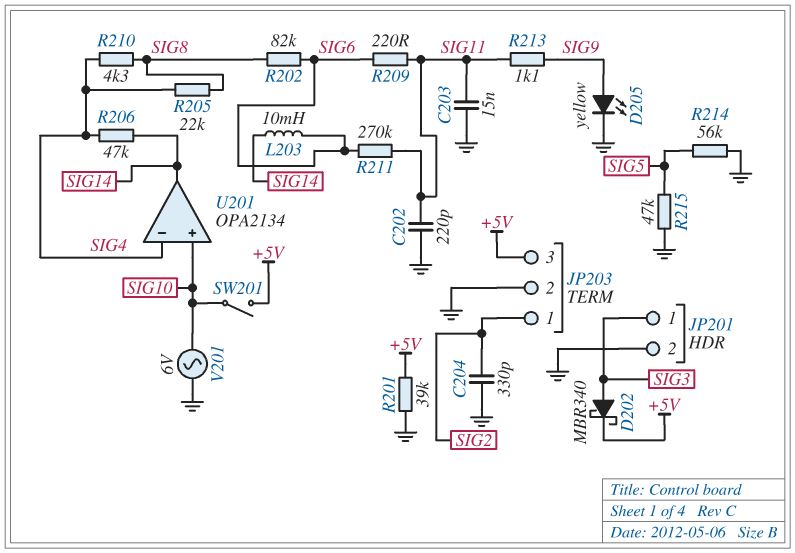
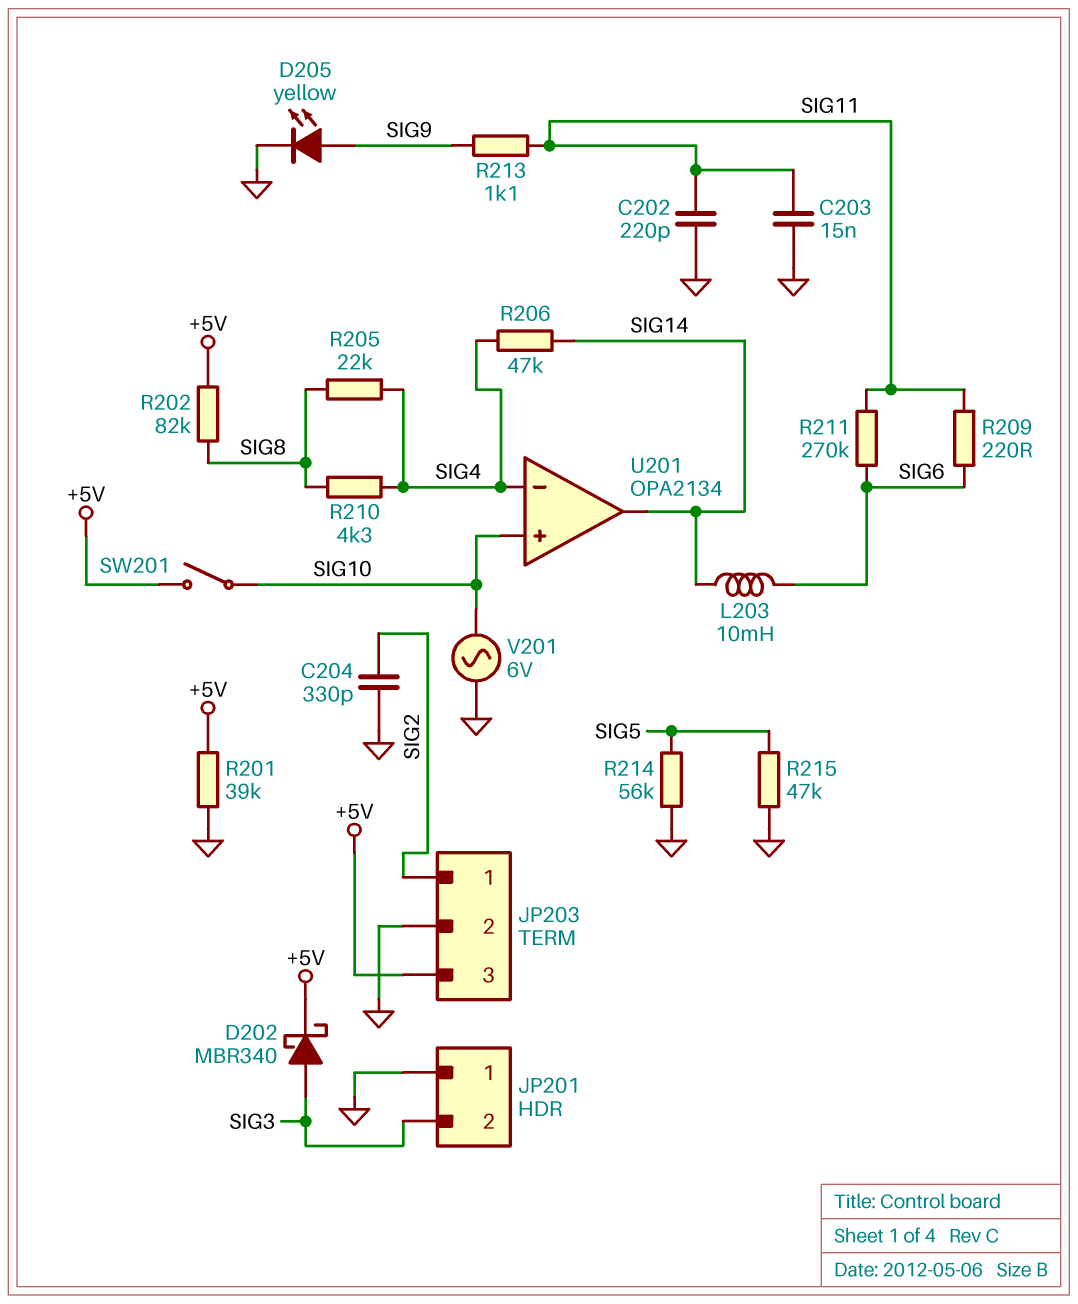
JP201 pin 1: SIG3 -> GND
JP201 pin 2: GND -> SIG3
R202: 82k (SIG6, SIG8) -> 82k (+5V, SIG8)

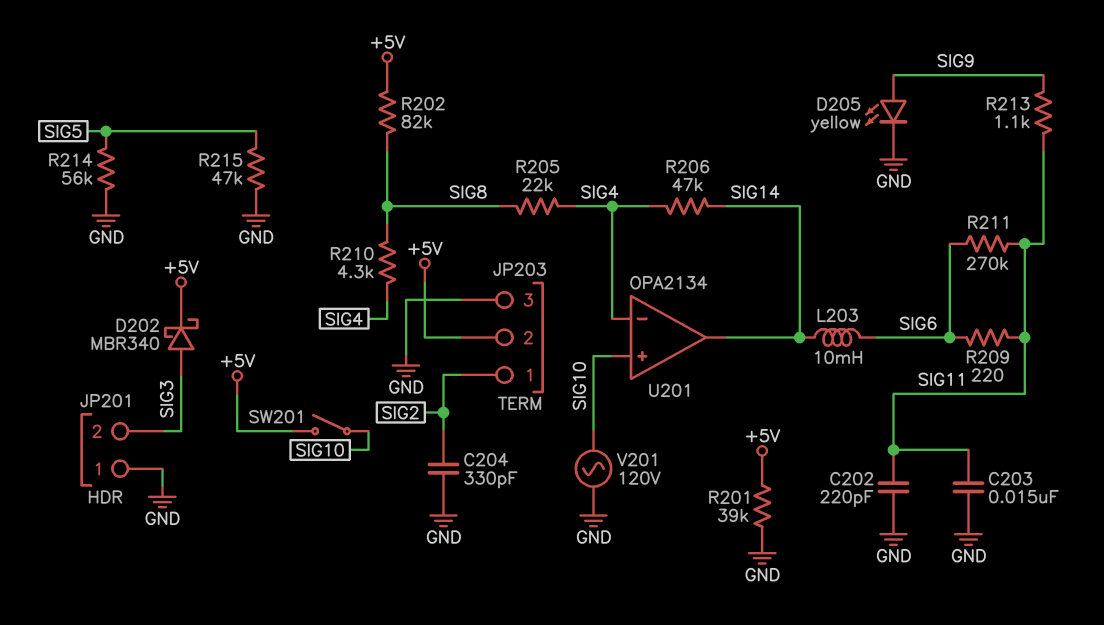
JP203 pin 2: GND -> +5V
JP203 pin 3: +5V -> GND
V201: AC 6V (GND, SIG10) -> AC 120V (GND, SIG10)

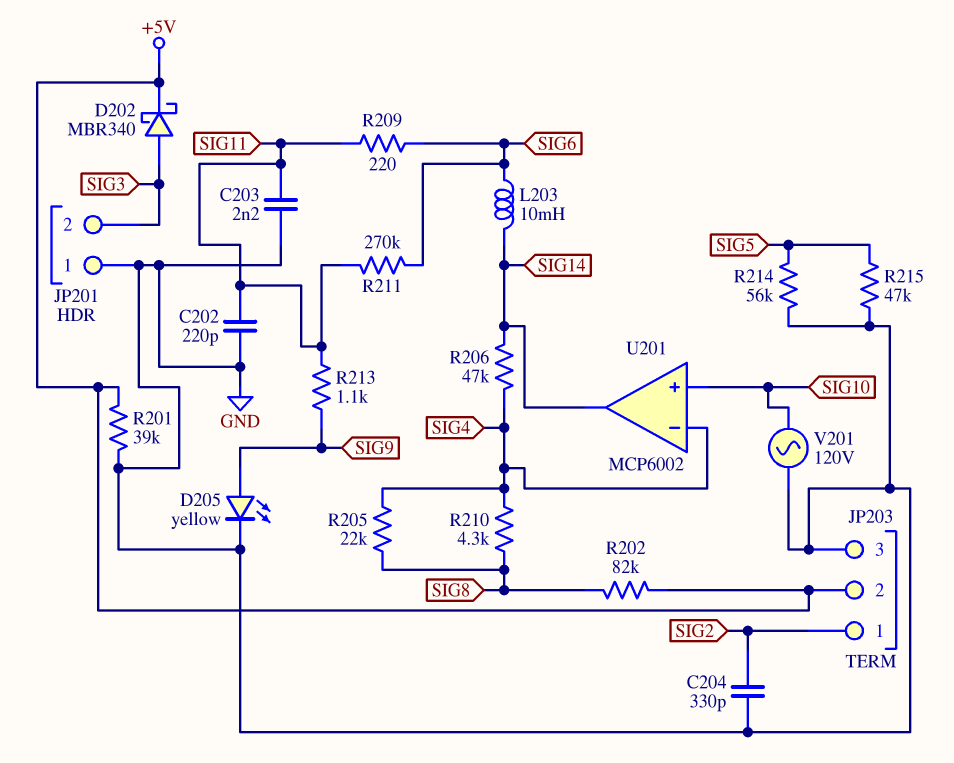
C203: 15nF (GND, SIG11) -> 2.2nF (GND, SIG11)
SW201: switch (+5V, SIG10) -> none
U201: OPA2134 -> MCP6002

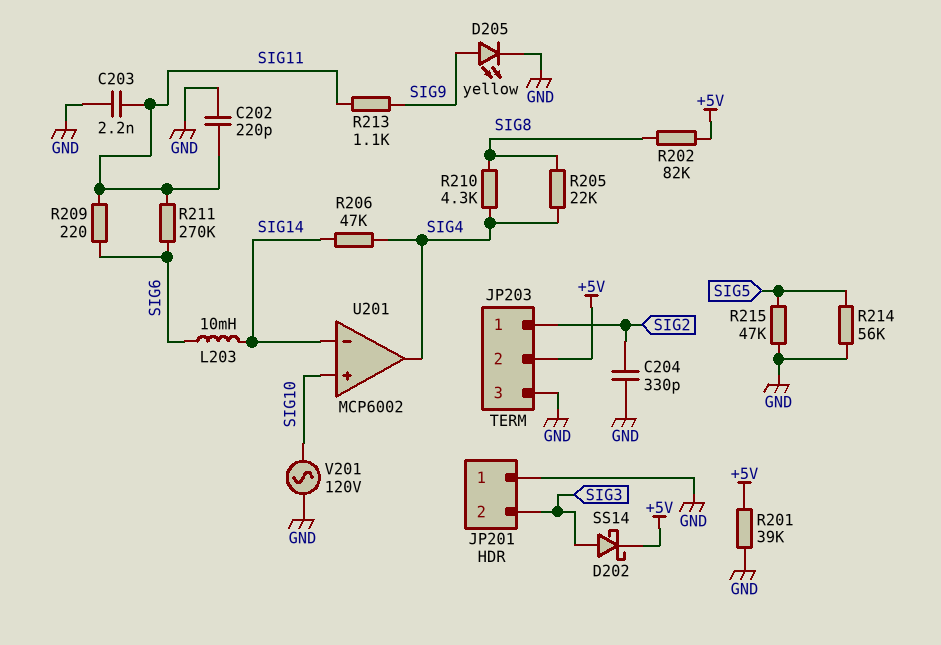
D202: schottky MBR340 (A SIG3, K +5V) -> schottky SS14 (A SIG3, K +5V)
U201 pin in-: SIG4 -> SIG14
U201 pin out: SIG14 -> SIG4

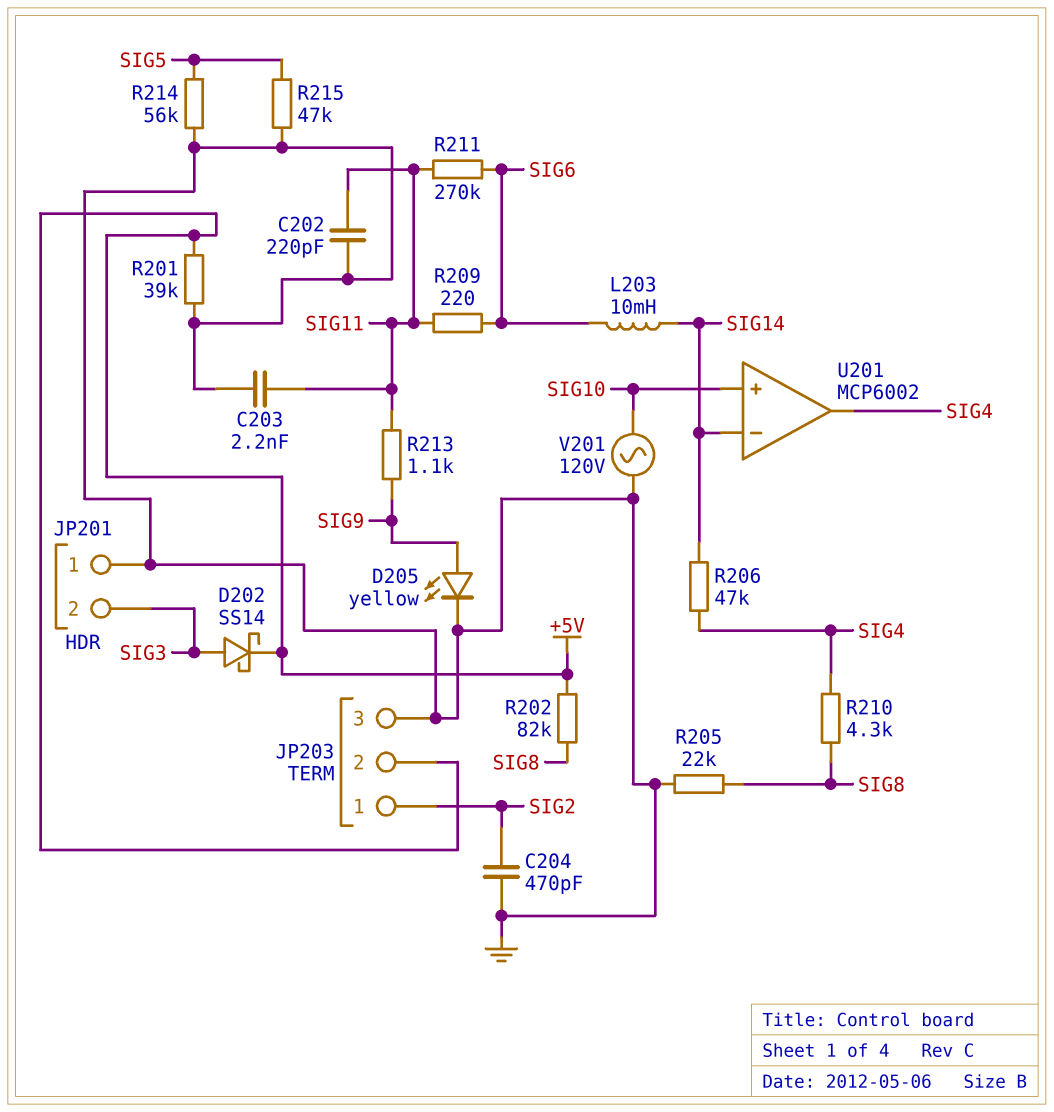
C204: 330pF (GND, SIG2) -> 470pF (GND, SIG2)
R205: 22k (SIG4, SIG8) -> 22k (GND, SIG8)

